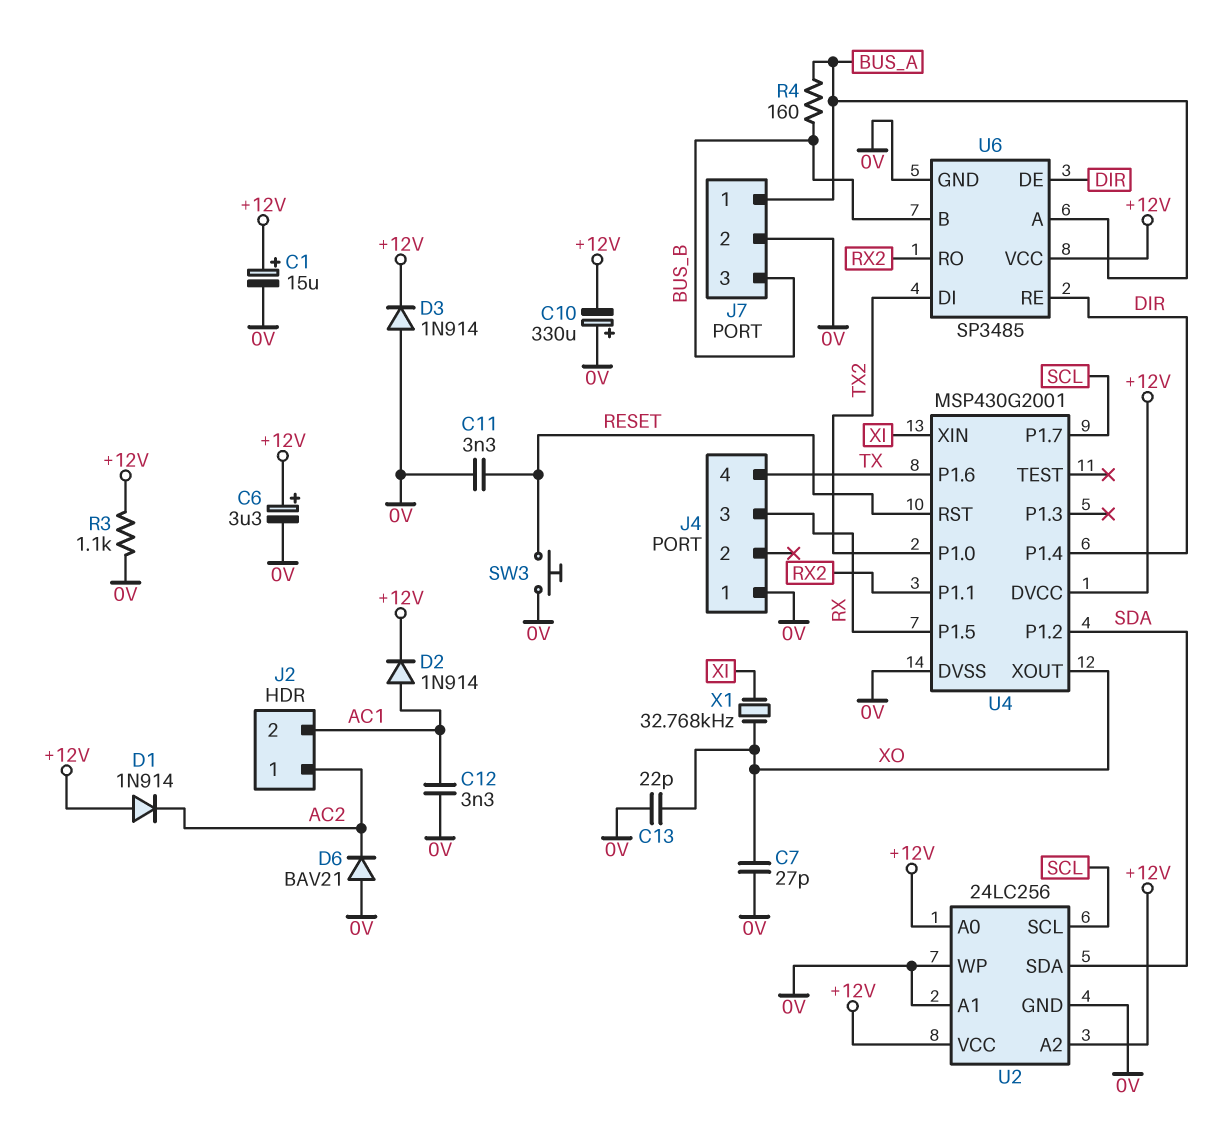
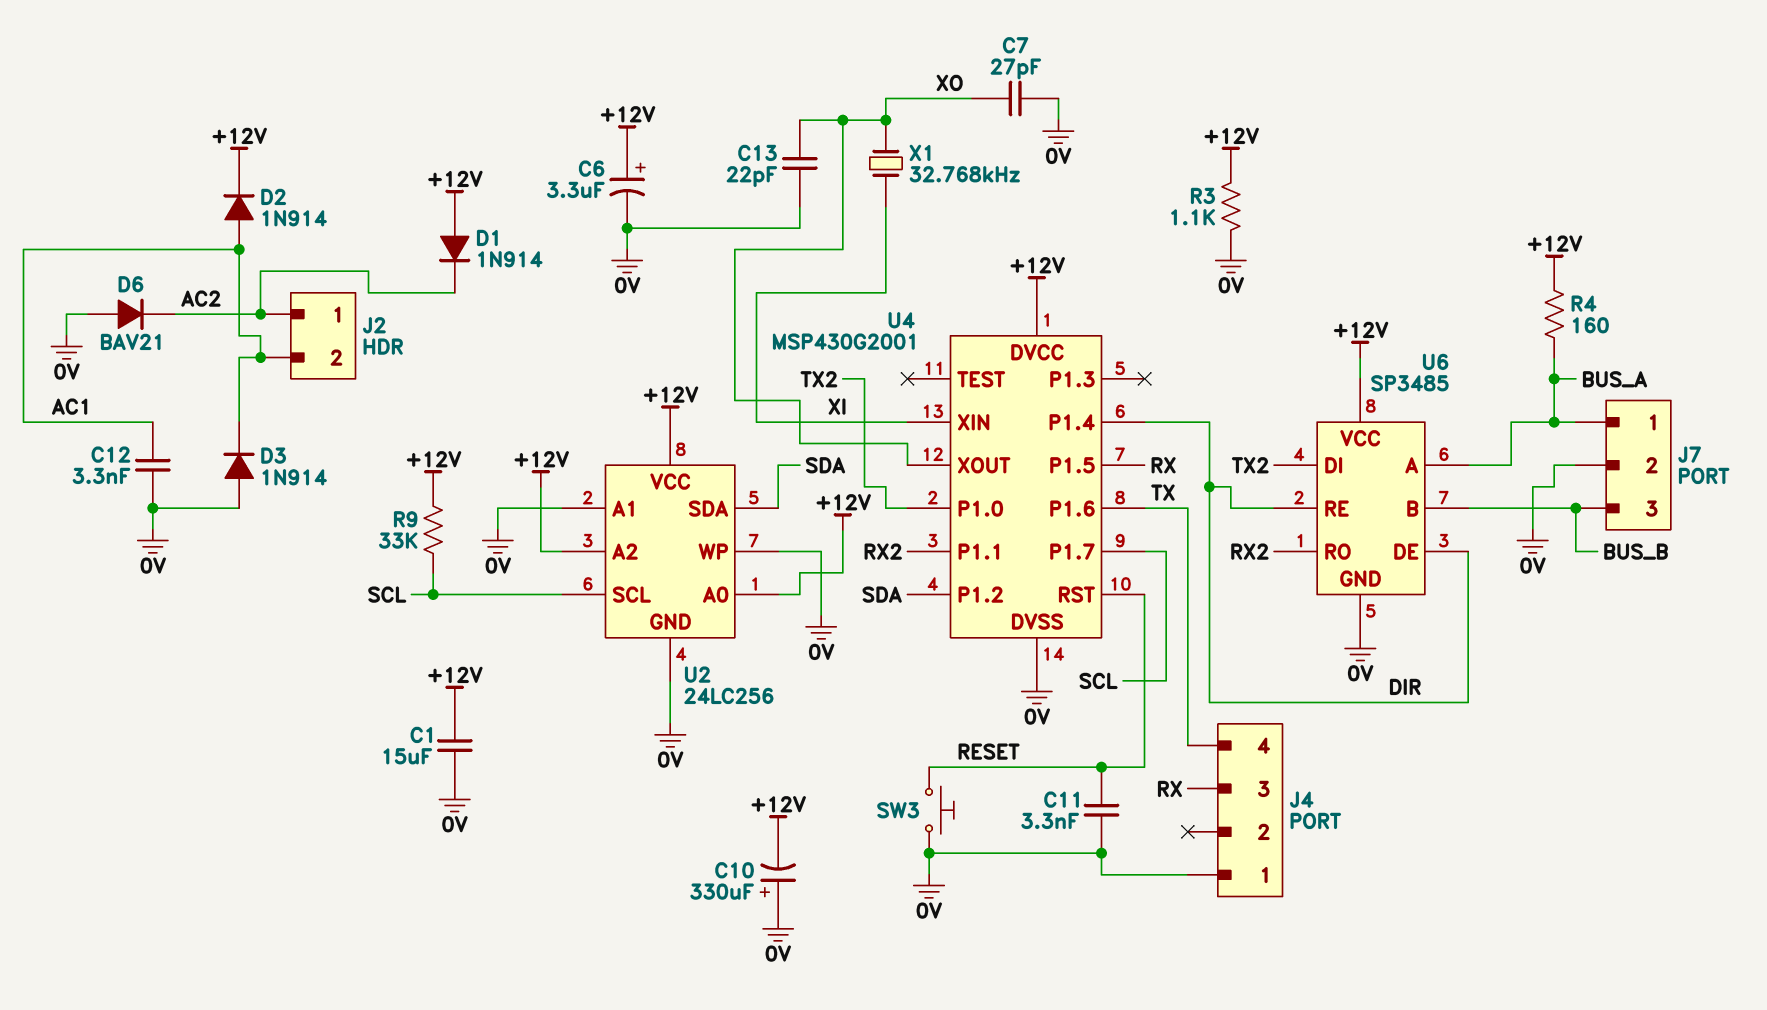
C1: 15uF (plus +12V, minus 0V) -> 15uF (+12V, 0V)
D3: diode 1N914 (A 0V, K +12V) -> diode 1N914 (A 0V, K AC1)
R4: 160 (BUS_A, BUS_B) -> 160 (+12V, BUS_A)
R9: none -> 33k (+12V, SCL)

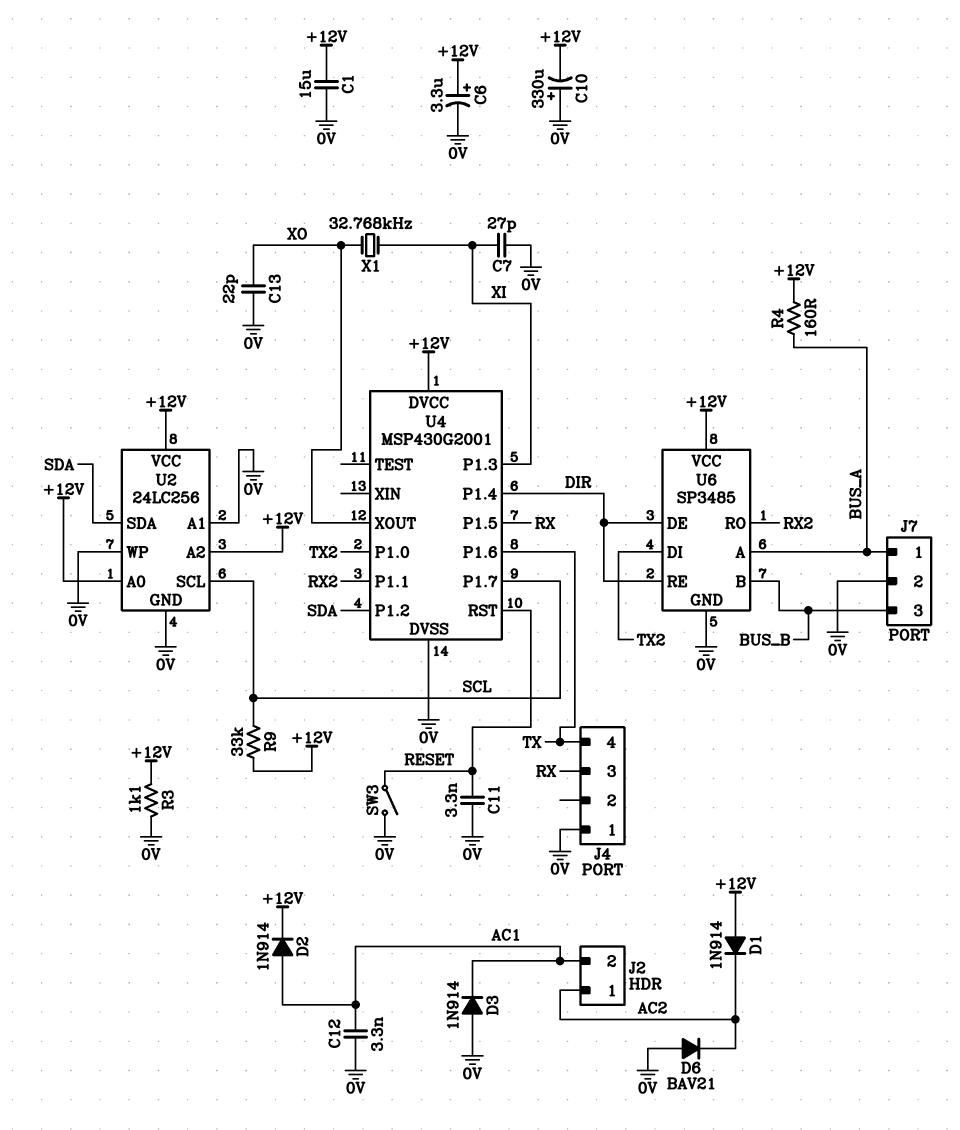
C7: 27pF (0V, XO) -> 27pF (0V, XI)
SW3: button (0V, RESET) -> switch (0V, RESET)
U4 pin P1.3: none -> XI
U4 pin XIN: XI -> none

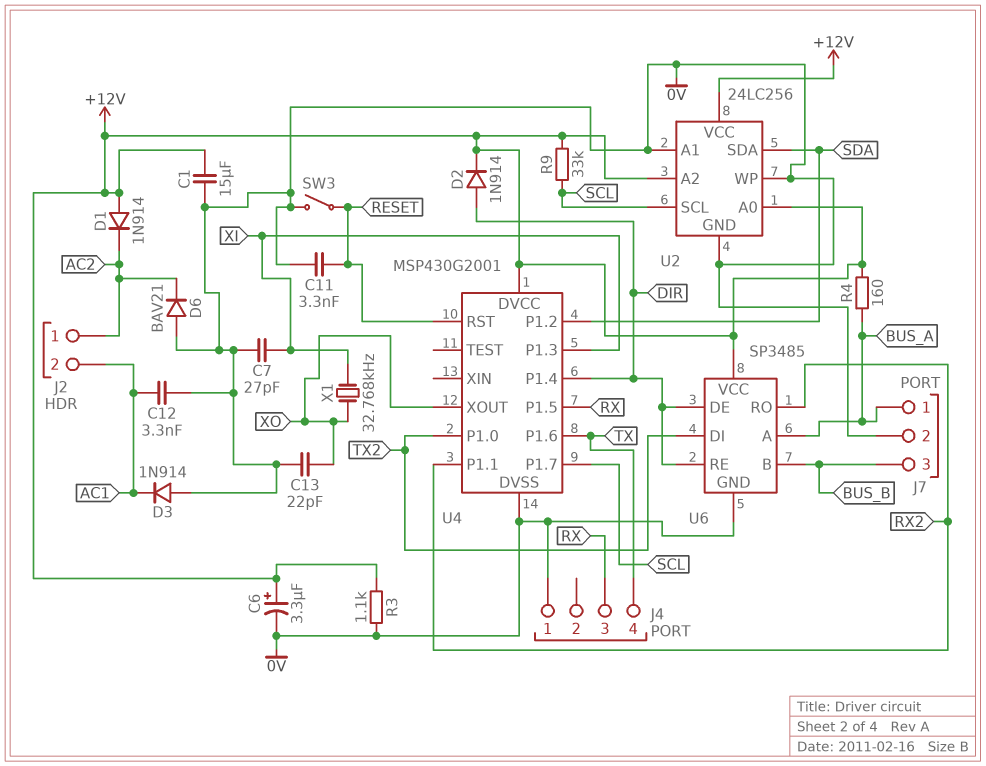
C10: 330uF (plus 0V, minus +12V) -> none
D2: diode 1N914 (A AC1, K +12V) -> diode 1N914 (A DIR, K +12V)

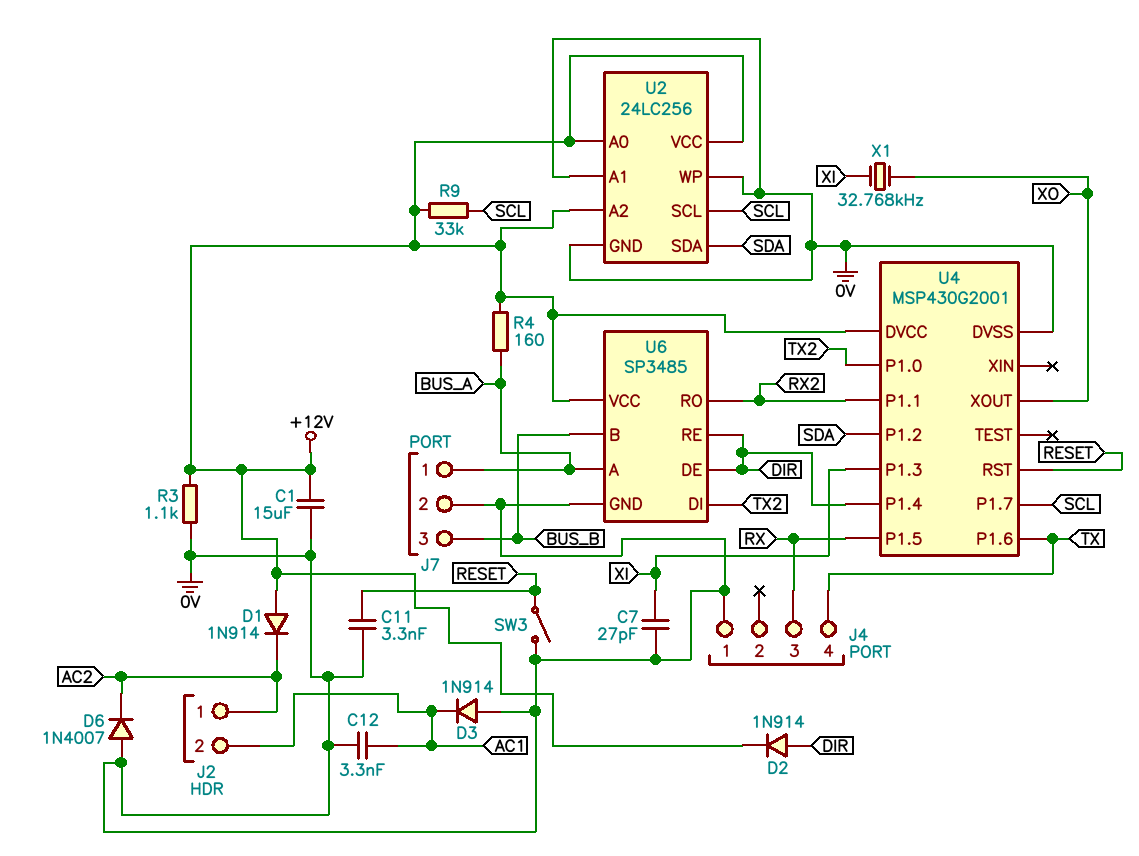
C6: 3.3uF (plus +12V, minus 0V) -> none
C13: 22pF (0V, XO) -> none
D6: diode BAV21 (A 0V, K AC2) -> diode 1N4007 (A 0V, K AC2)

